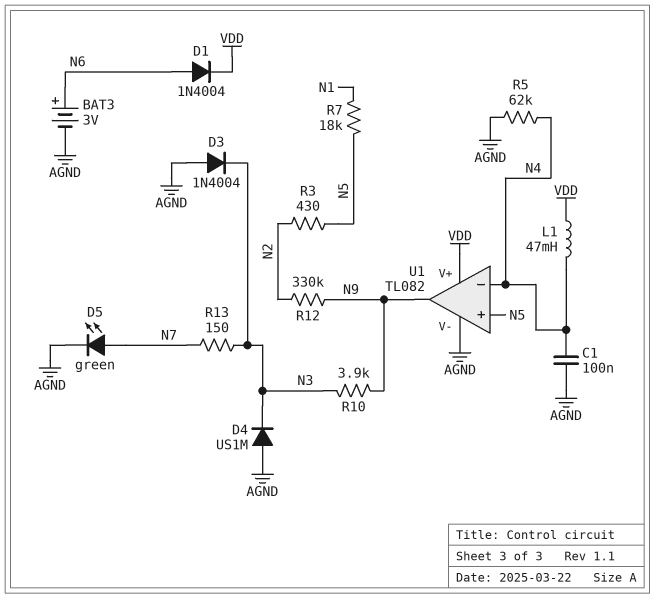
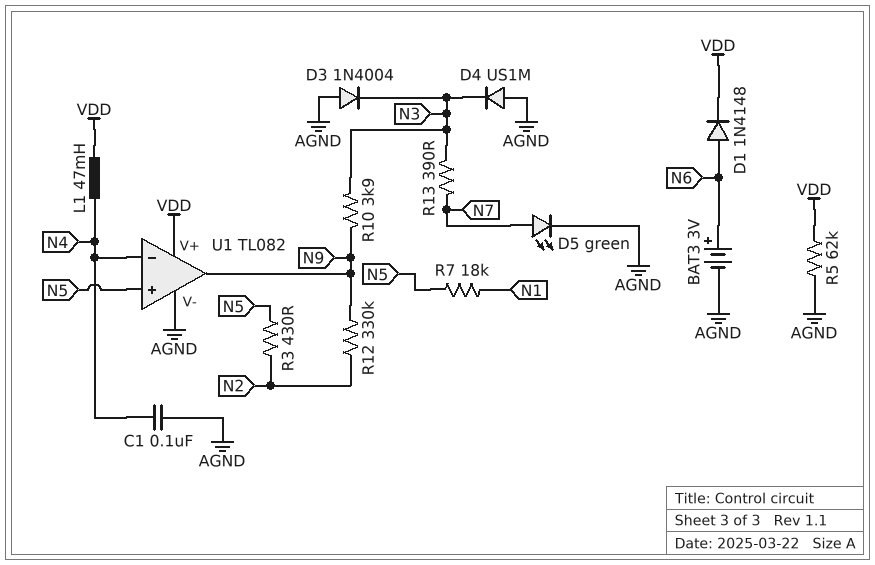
D1: diode 1N4004 (A N6, K VDD) -> diode 1N4148 (A N6, K VDD)
R5: 62k (AGND, N4) -> 62k (AGND, VDD)
R13: 150 (N3, N7) -> 390 (N3, N7)

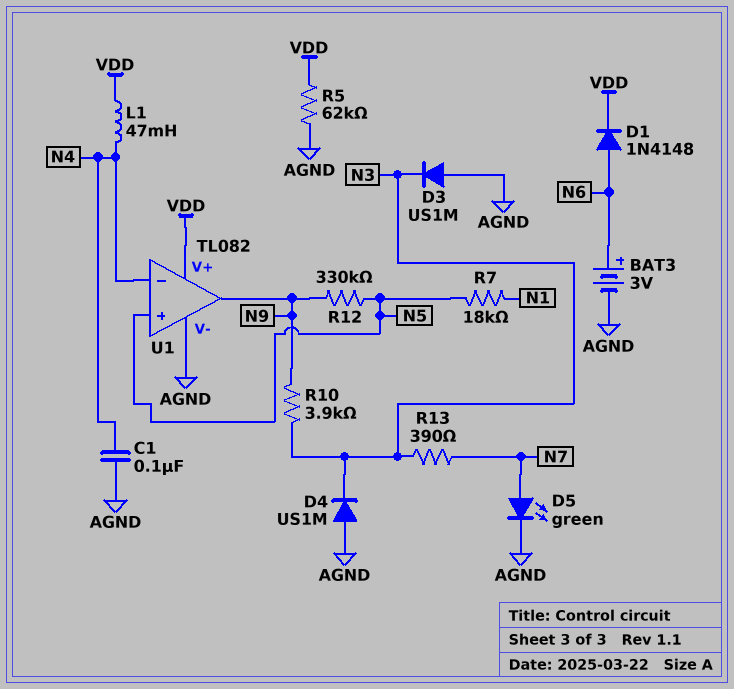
D3: diode 1N4004 (A AGND, K N3) -> diode US1M (A AGND, K N3)
R3: 430 (N2, N5) -> none
R12: 330k (N2, N9) -> 330k (N5, N9)

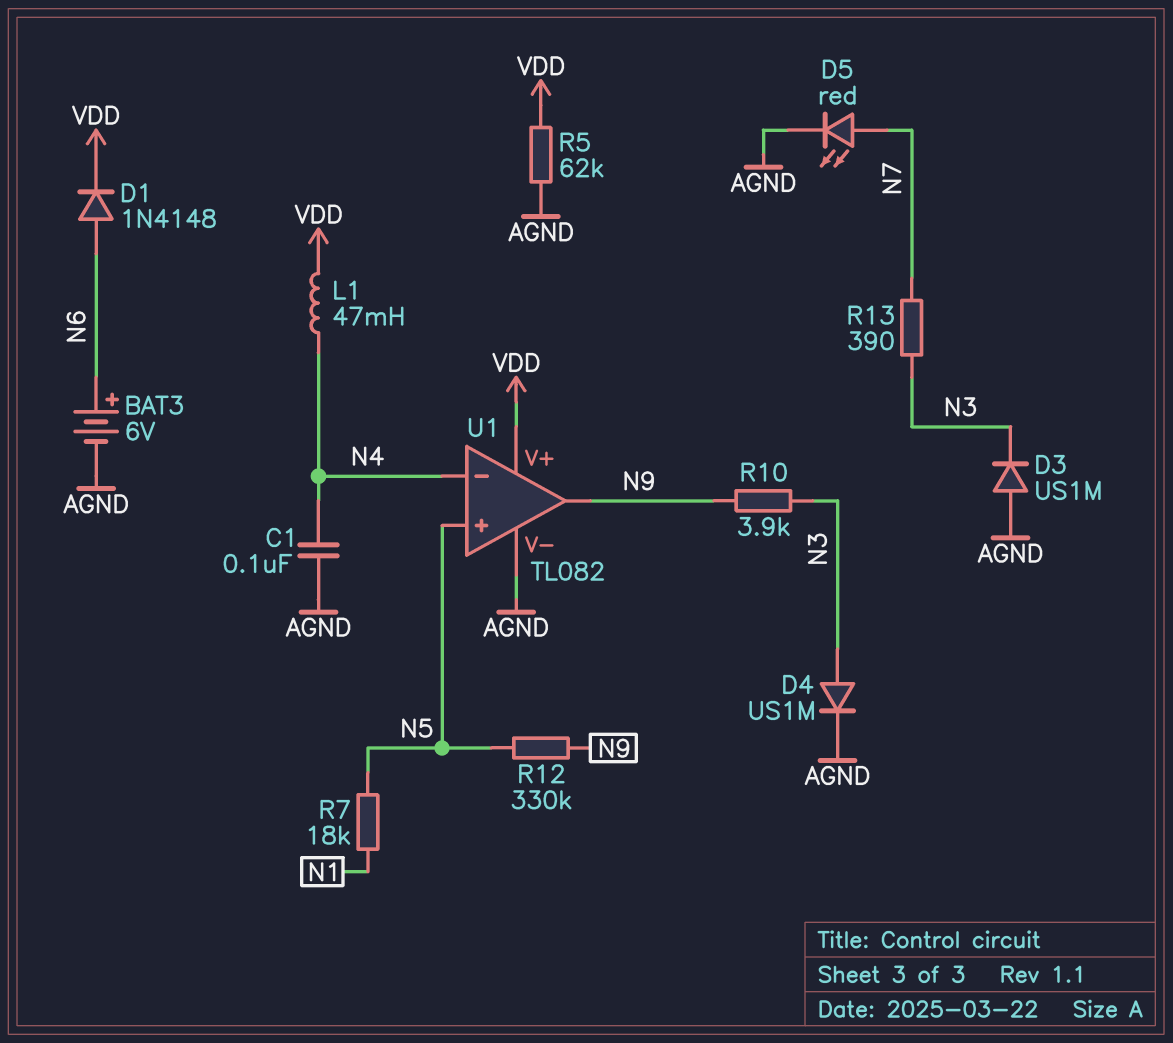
BAT3: 3V (plus N6, minus AGND) -> 6V (plus N6, minus AGND)
D4: diode US1M (A AGND, K N3) -> diode US1M (A N3, K AGND)
D5: LED green (A N7, K AGND) -> LED red (A N7, K AGND)

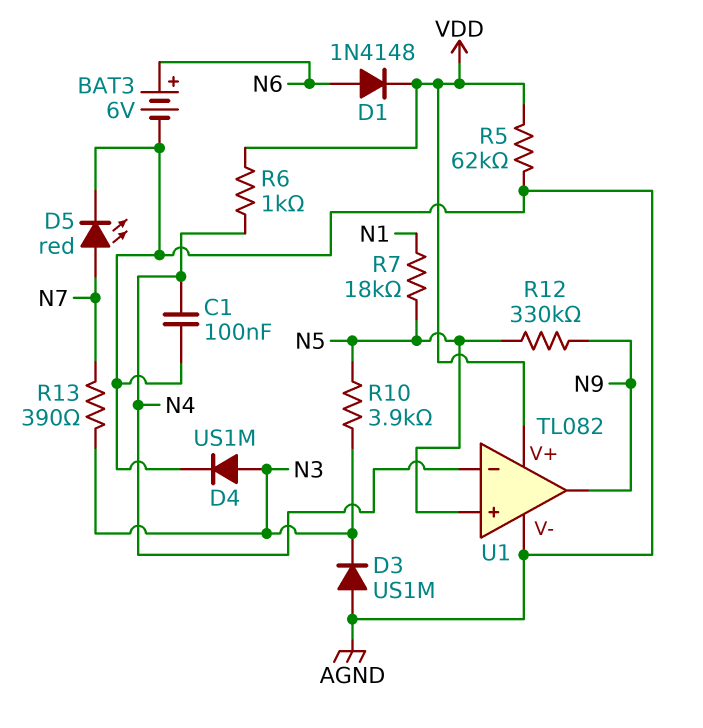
L1: 47mH (N4, VDD) -> none
R6: none -> 1k (N4, VDD)
R10: 3.9k (N3, N9) -> 3.9k (N3, N5)

